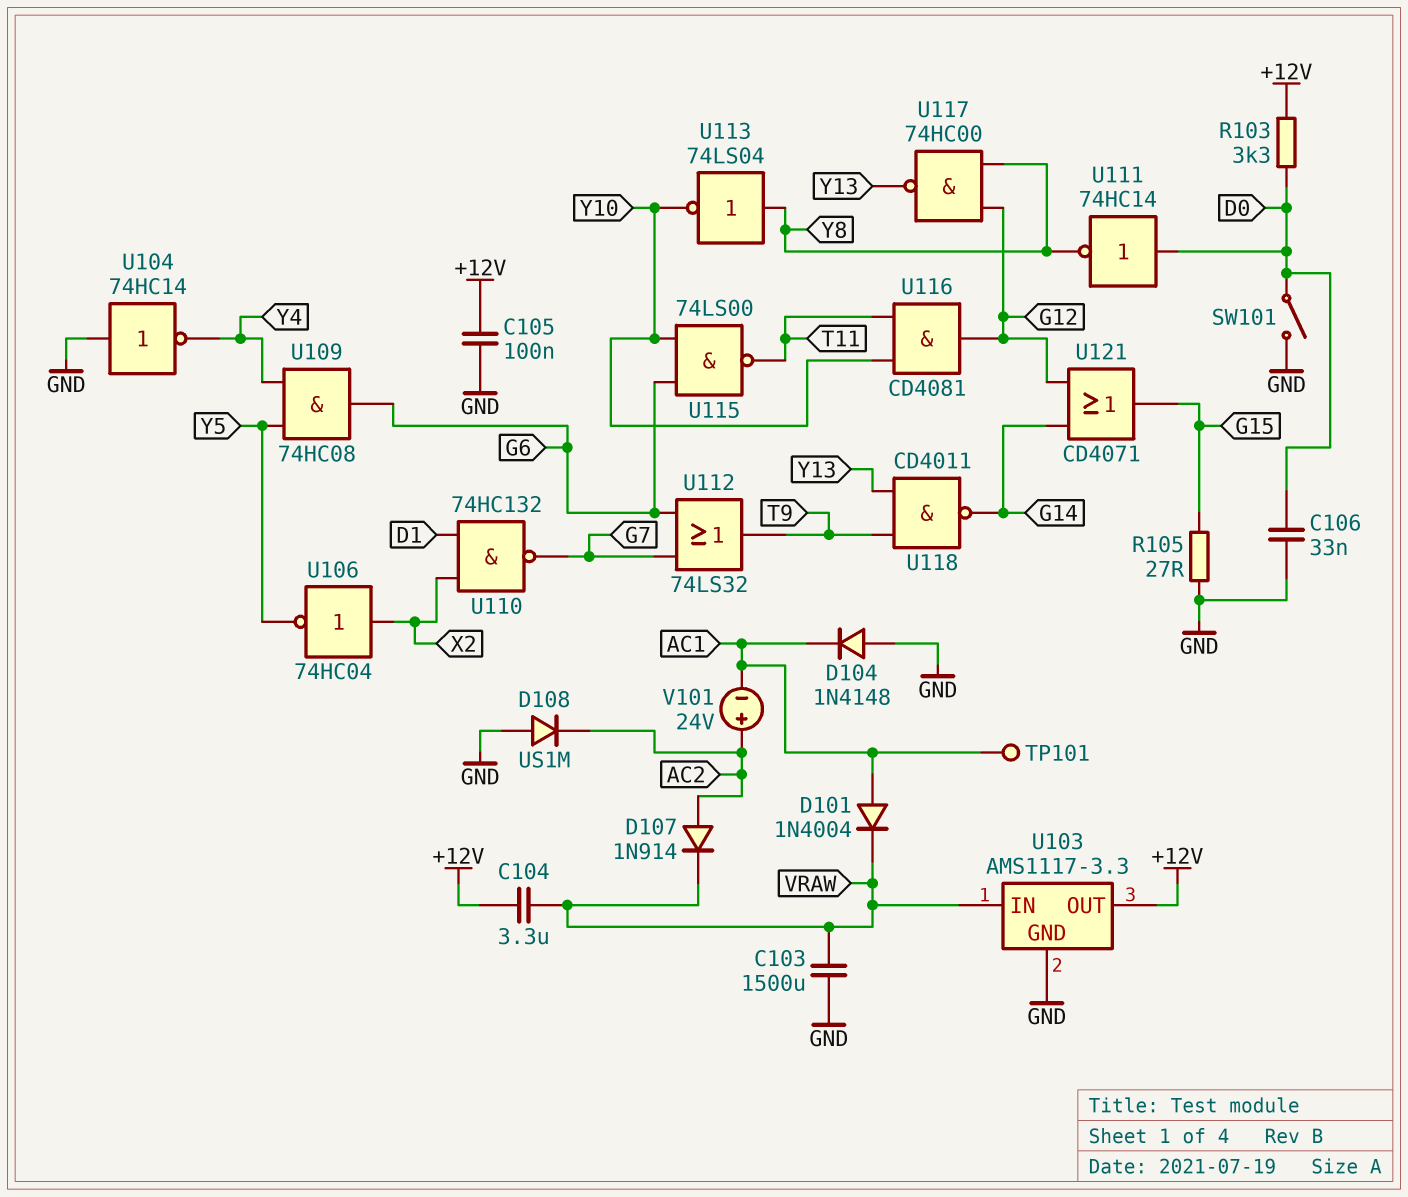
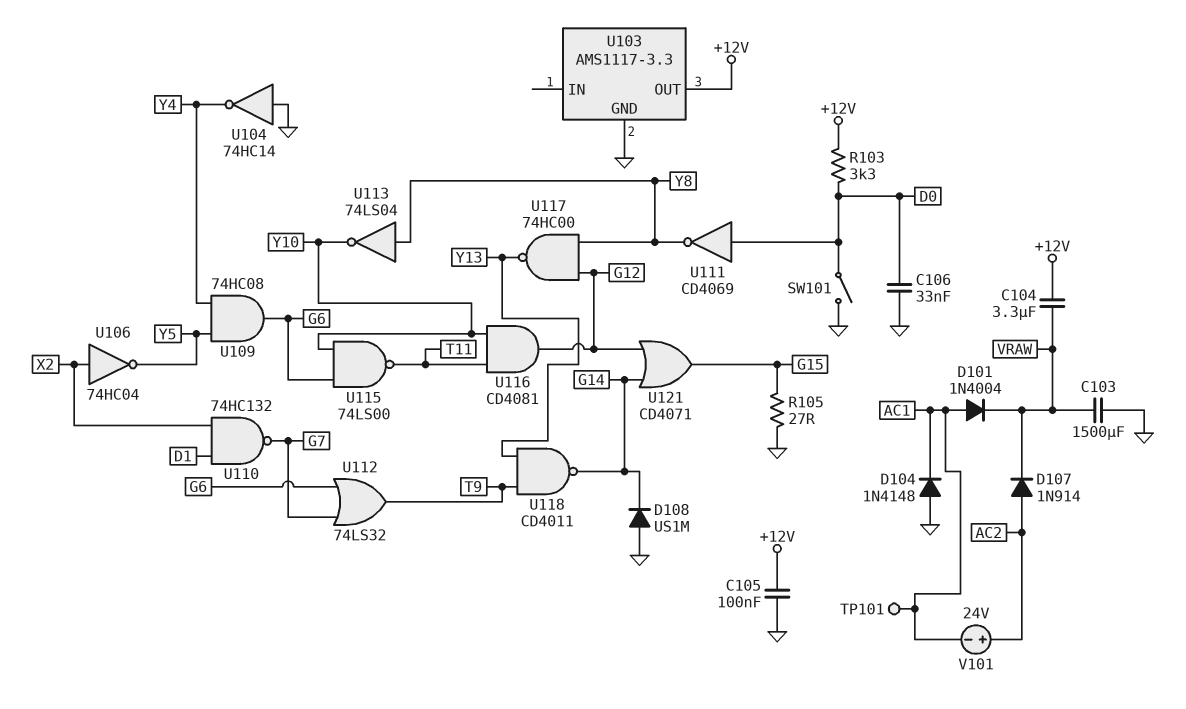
D108: diode US1M (A GND, K AC2) -> diode US1M (A GND, K G14)
U103 pin IN: VRAW -> none
U111: NOT 74HC14 (in D0, out Y8) -> NOT CD4069 (in D0, out Y8)

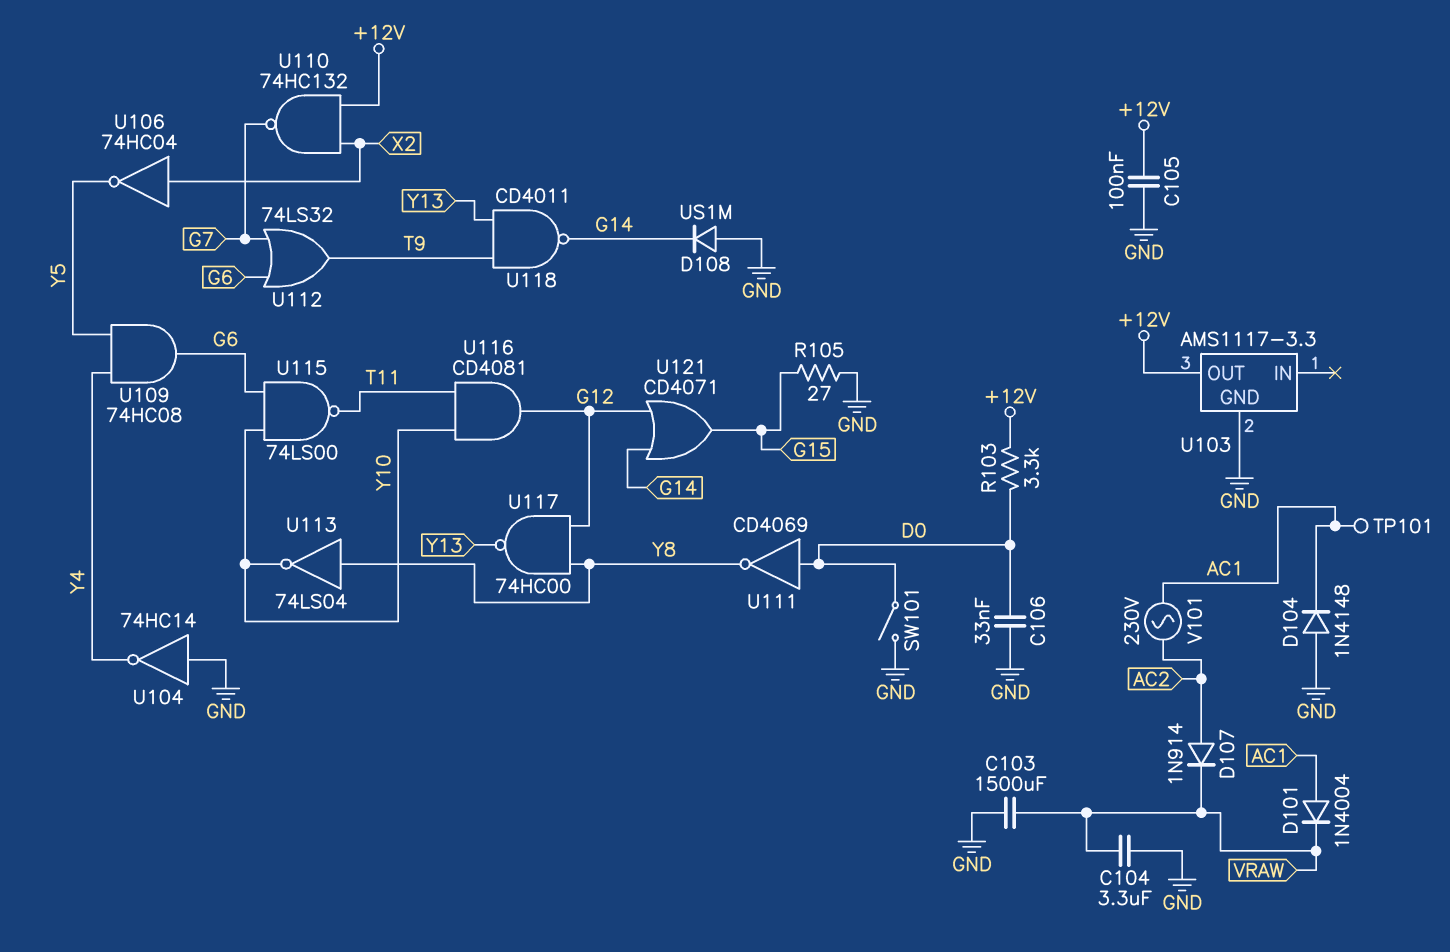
C104: 3.3uF (+12V, VRAW) -> 3.3uF (GND, VRAW)
U110: NAND 74HC132 (in D1, in X2, out G7) -> NAND 74HC132 (in +12V, in X2, out G7)
V101: 24V (plus AC2, minus AC1) -> AC 230V (AC1, AC2)

